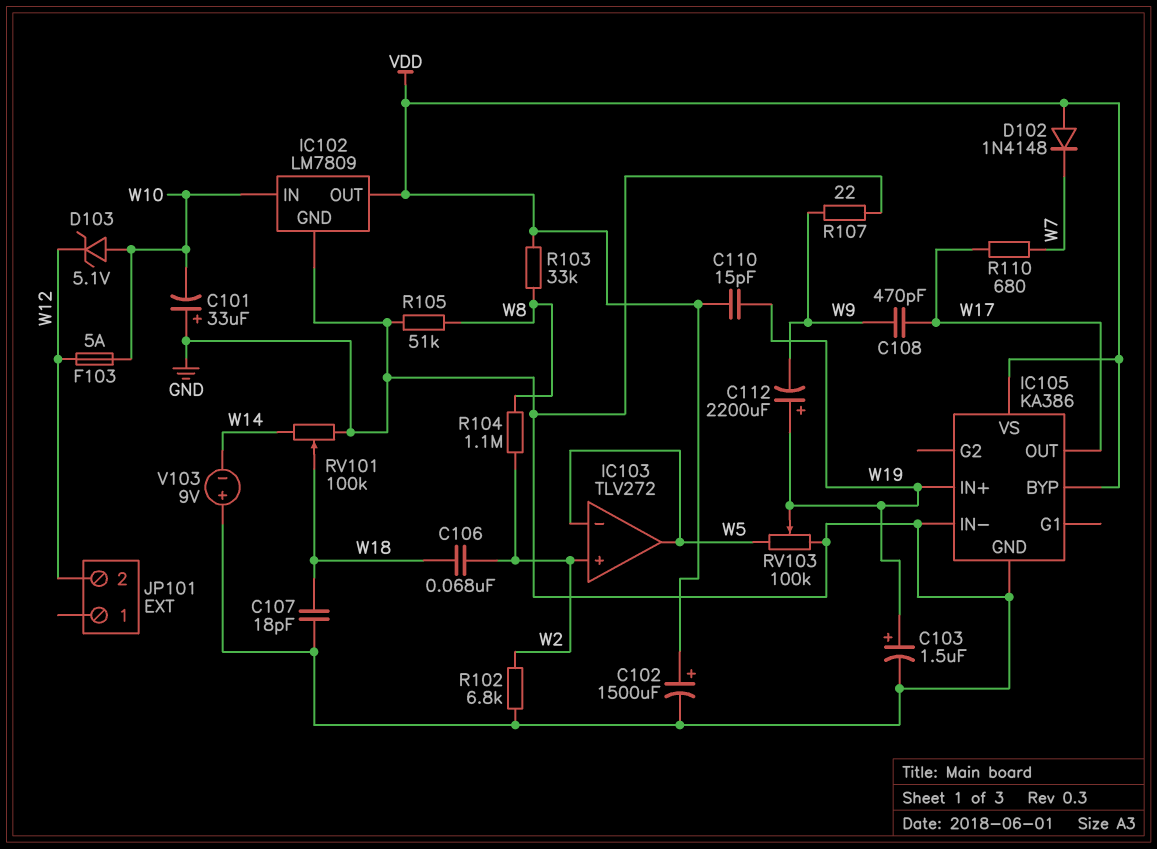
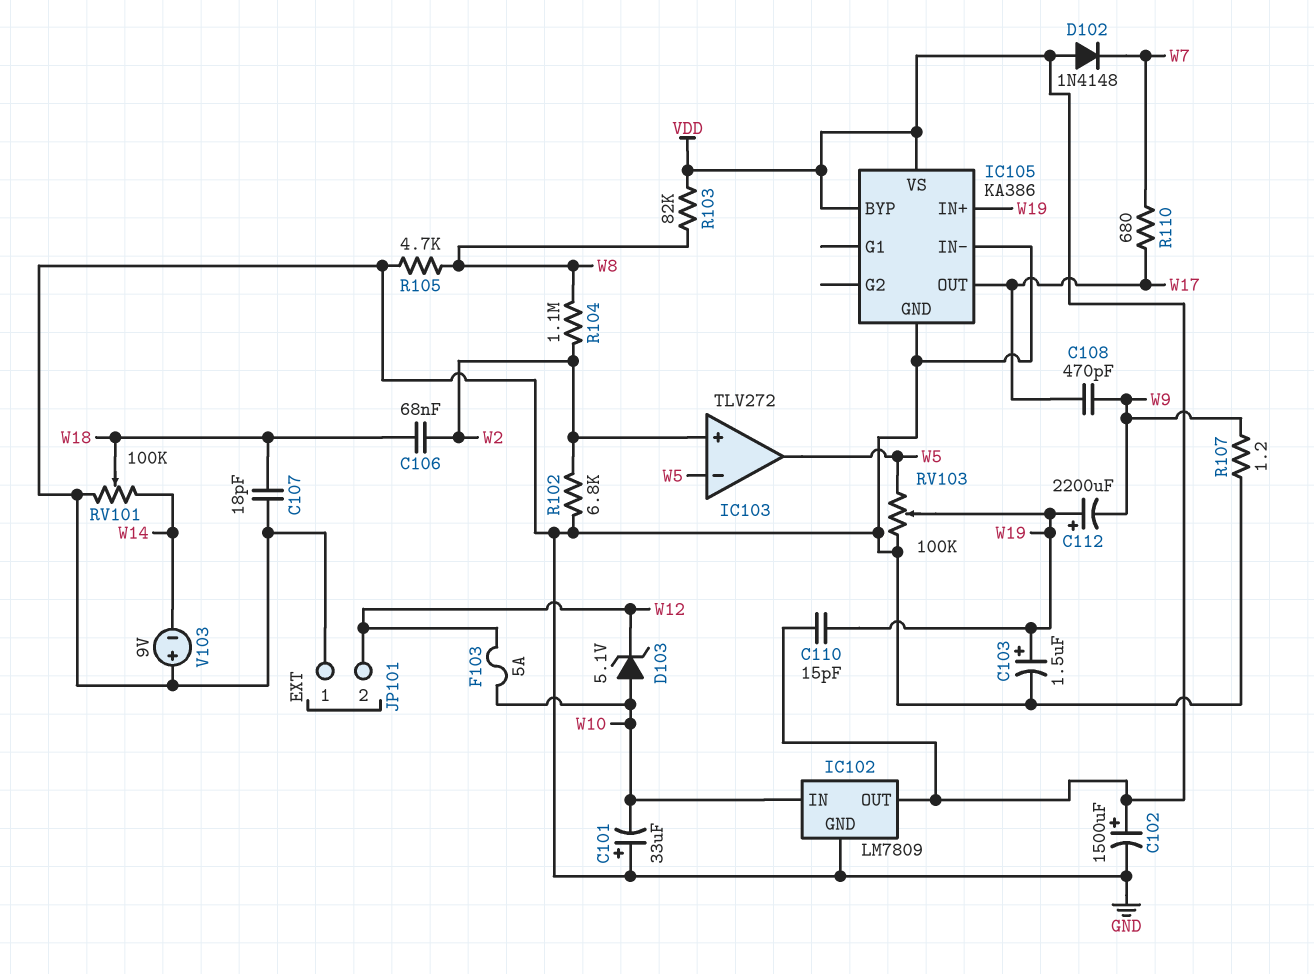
JP101 pin 1: none -> GND
R103: 33k (VDD, W8) -> 82k (VDD, W8)
R105: 51k (GND, W8) -> 4.7k (GND, W8)
R107: 22 (GND, W9) -> 1.2 (GND, W9)

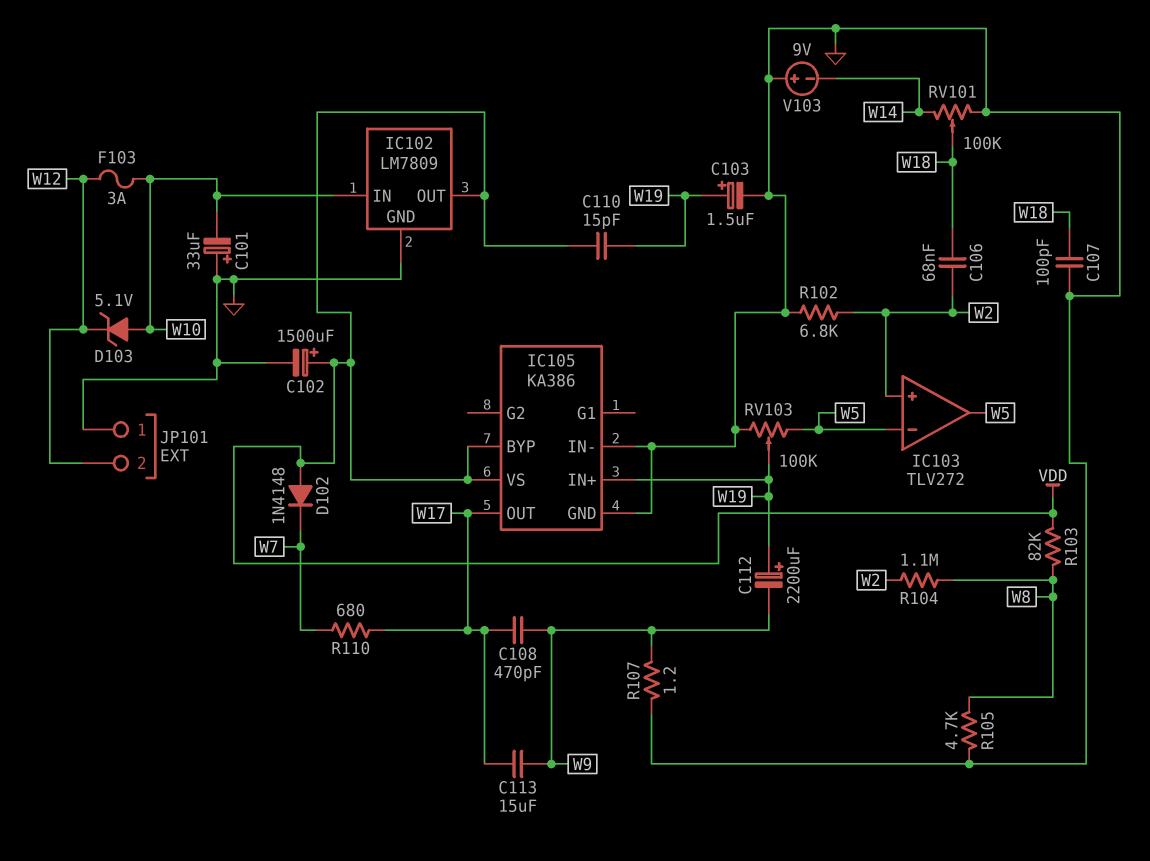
C107: 18pF (GND, W18) -> 100pF (GND, W18)
C113: none -> 15uF (W9, W17)
F103: 5A (W10, W12) -> 3A (W10, W12)

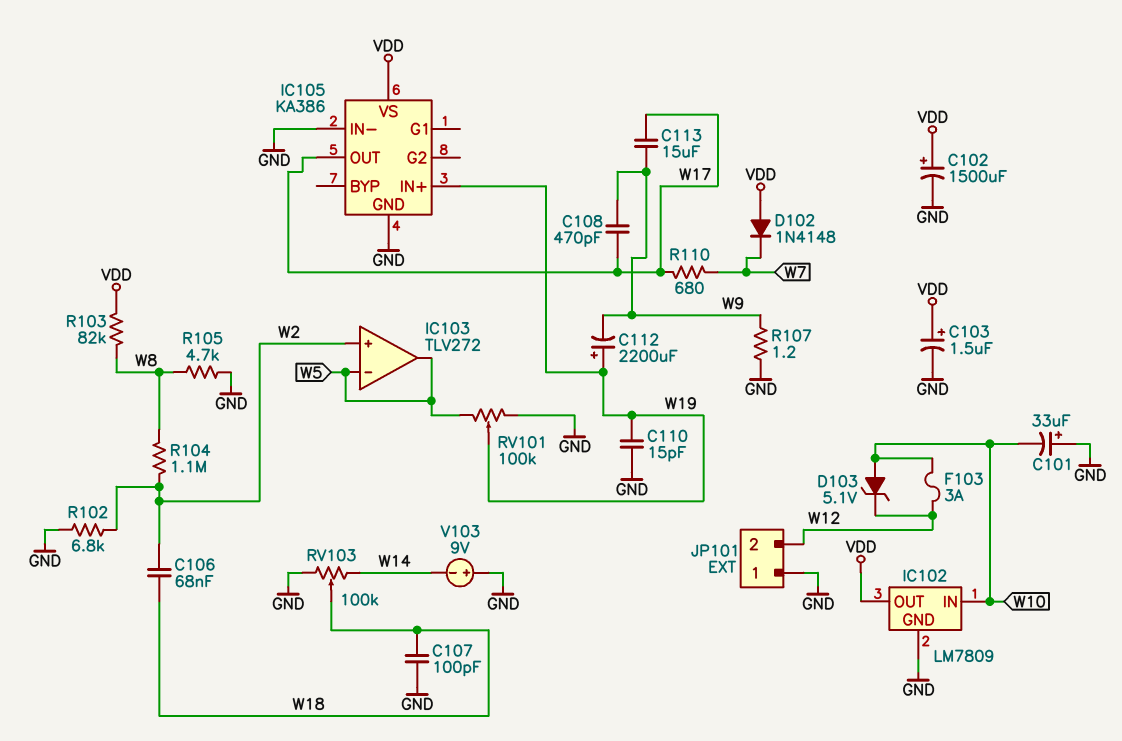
C103: 1.5uF (plus W19, minus GND) -> 1.5uF (plus VDD, minus GND)
C110: 15pF (VDD, W19) -> 15pF (GND, W19)
IC105 pin BYP: VDD -> none
RV101: 100k (GND, W14, wiper W18) -> 100k (GND, W5, wiper W19)
RV103: 100k (GND, W5, wiper W19) -> 100k (GND, W14, wiper W18)

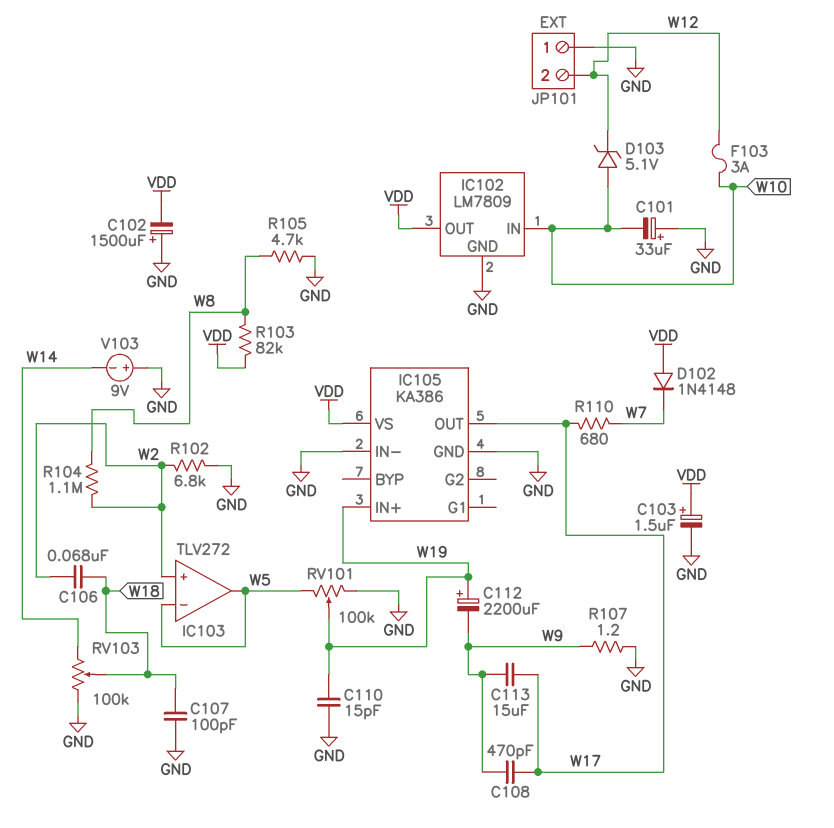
C102: 1500uF (plus VDD, minus GND) -> 1500uF (plus GND, minus VDD)

